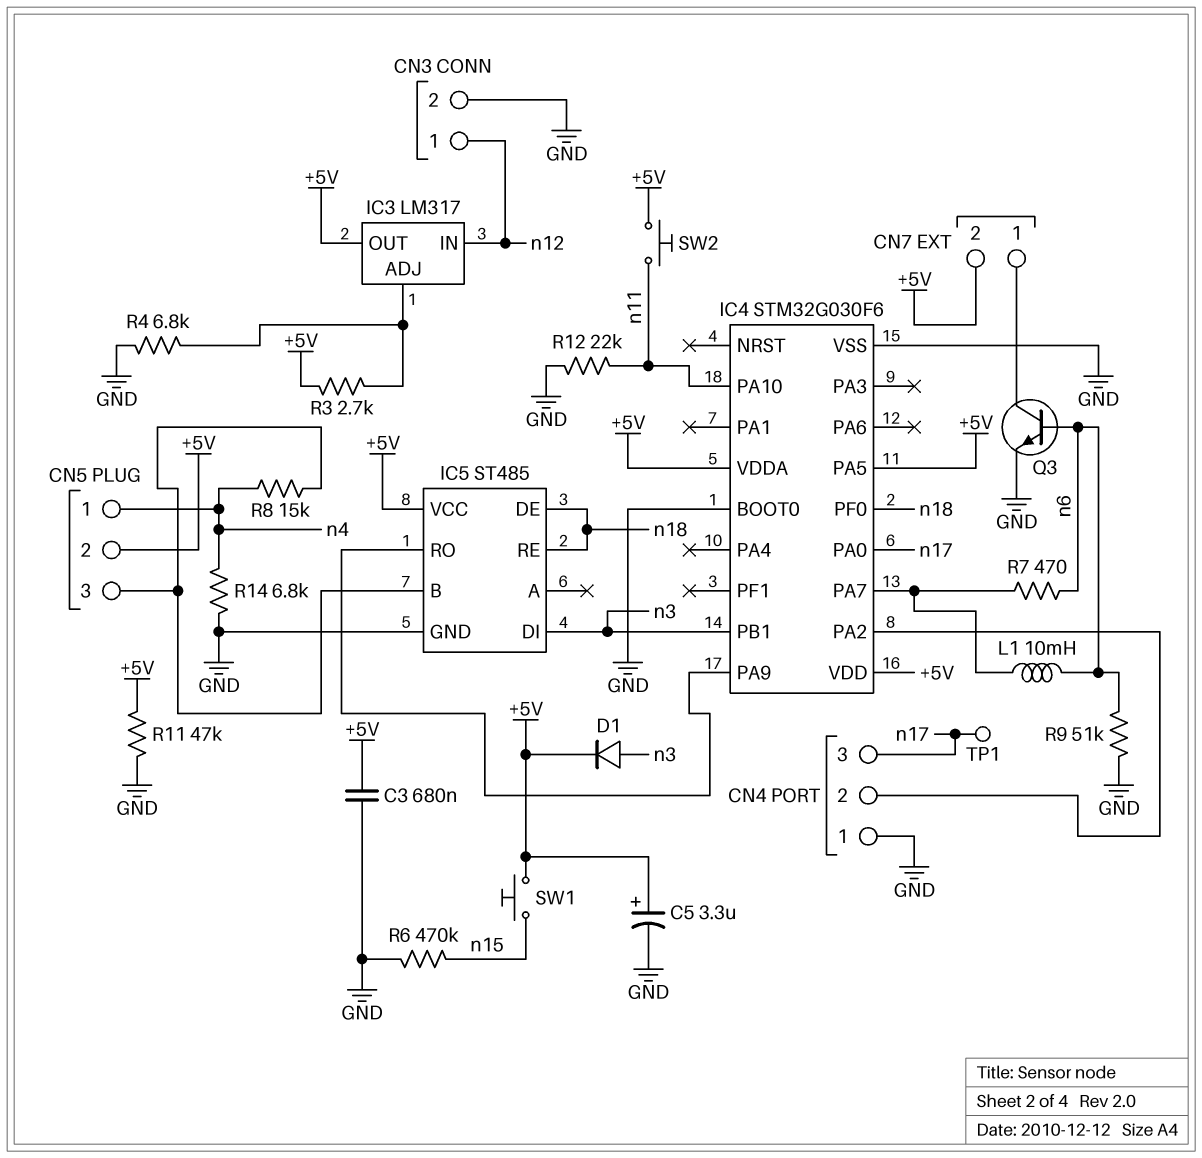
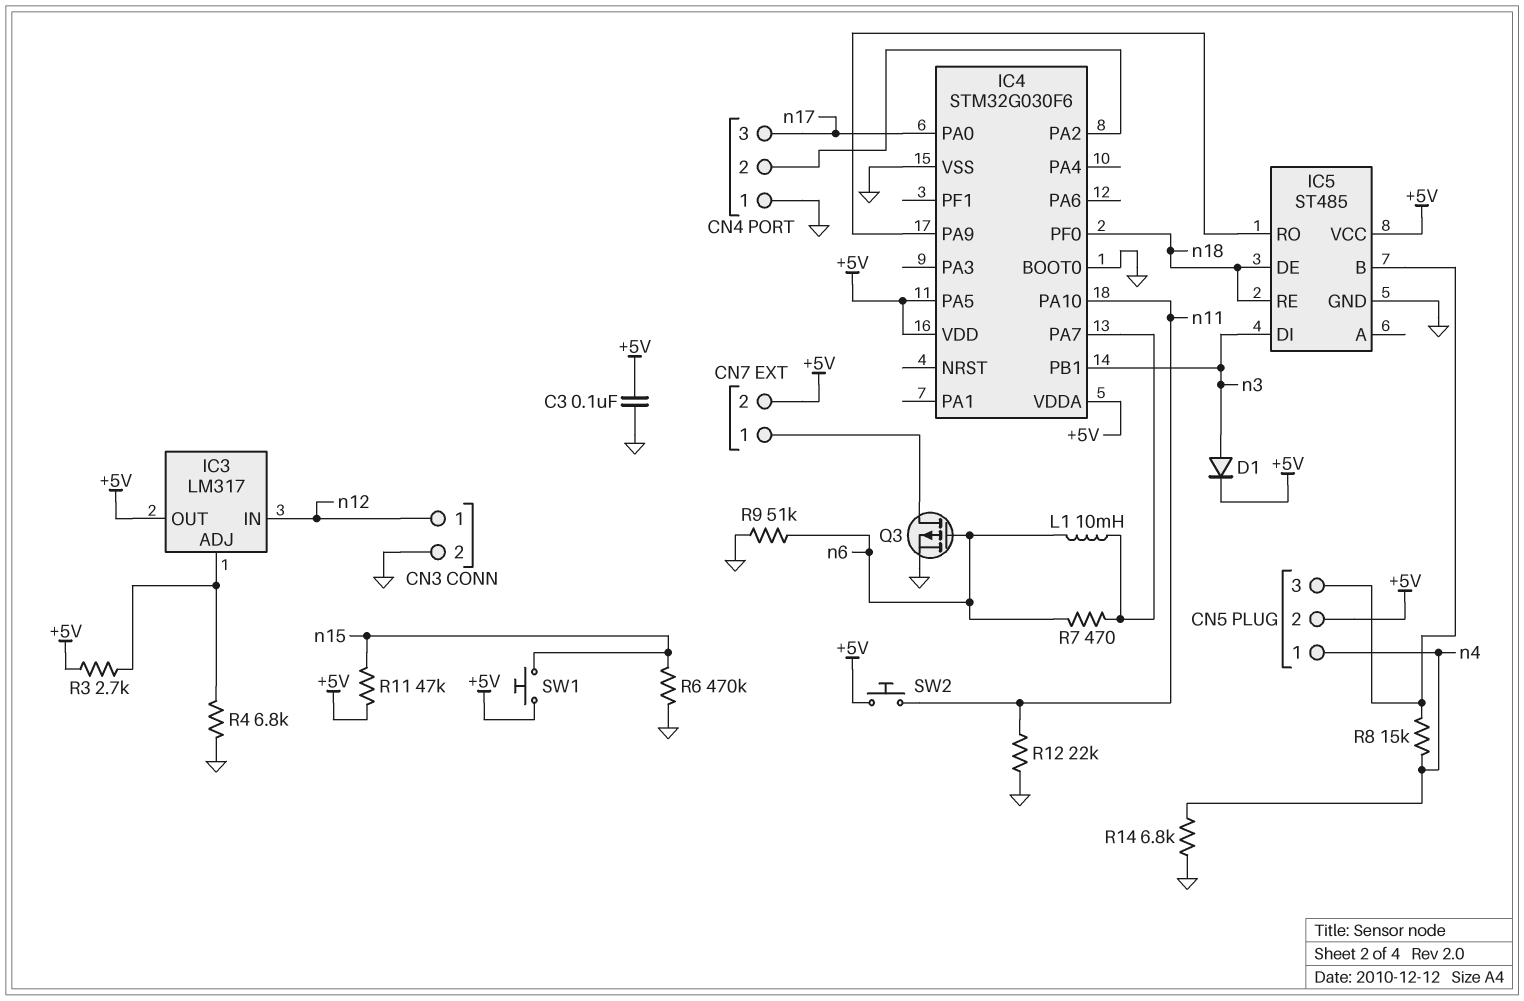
C3: 680nF (+5V, GND) -> 100nF (+5V, GND)
C5: 3.3uF (plus +5V, minus GND) -> none
Q3: NPN (B n6, C CN7/1, E GND) -> PMOS (G n6, D CN7/1, S GND)
R11: 47k (+5V, GND) -> 47k (+5V, n15)
TP1: test point (n17) -> none

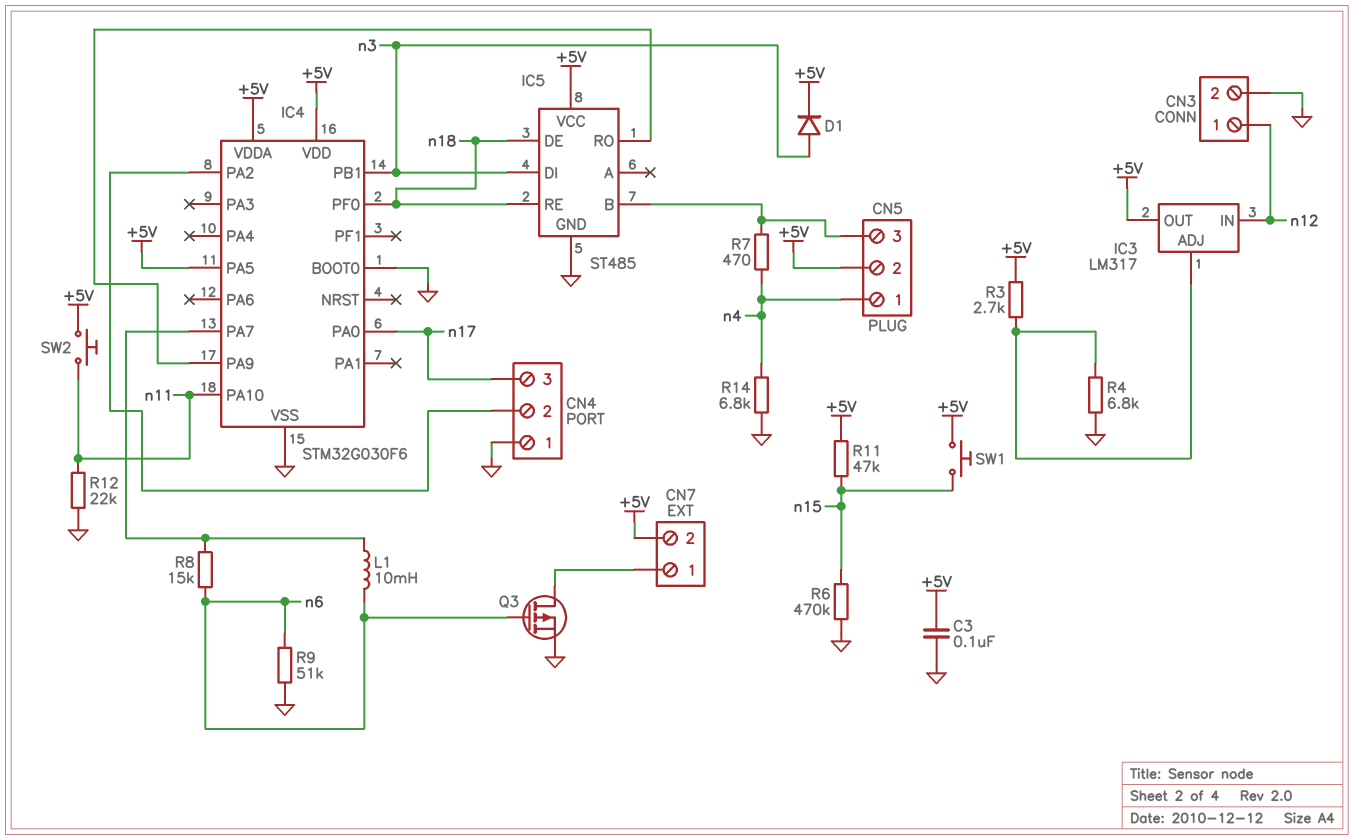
R7: 470 (IC4/PA7, n6) -> 470 (CN5/3, n4)
R8: 15k (CN5/3, n4) -> 15k (IC4/PA7, n6)

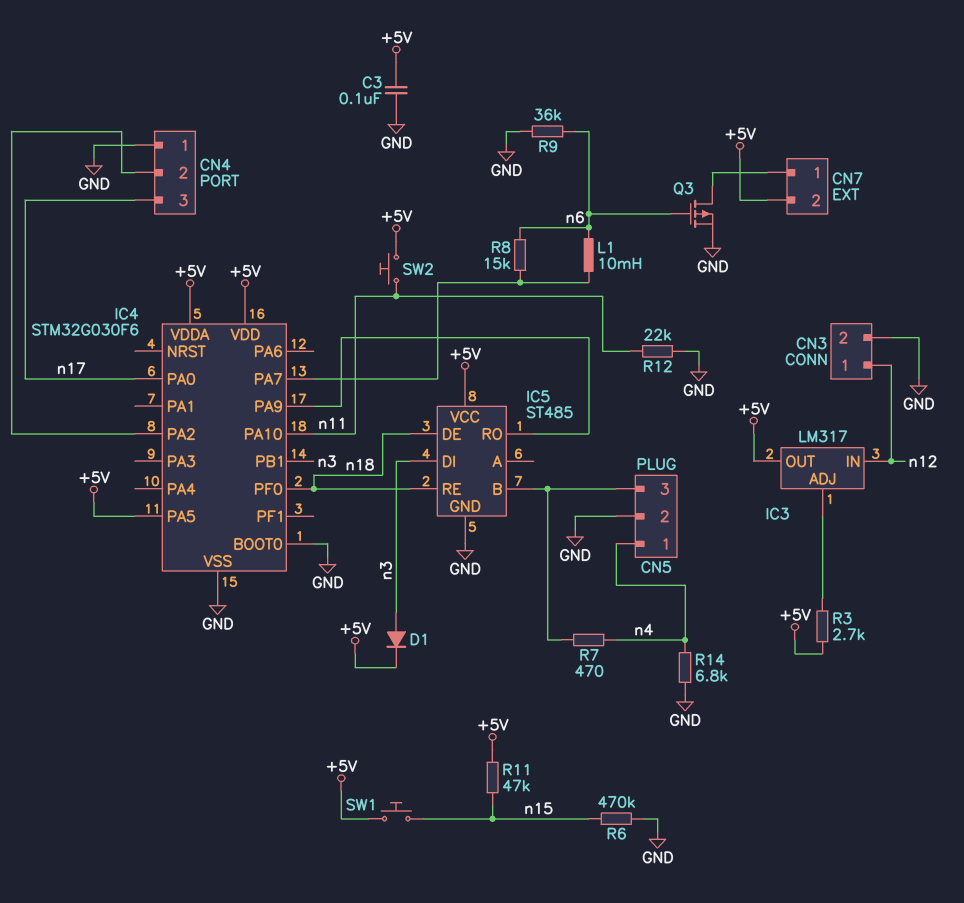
CN5 pin 2: +5V -> GND
R4: 6.8k (GND, IC3/ADJ) -> none
R9: 51k (GND, n6) -> 36k (GND, n6)

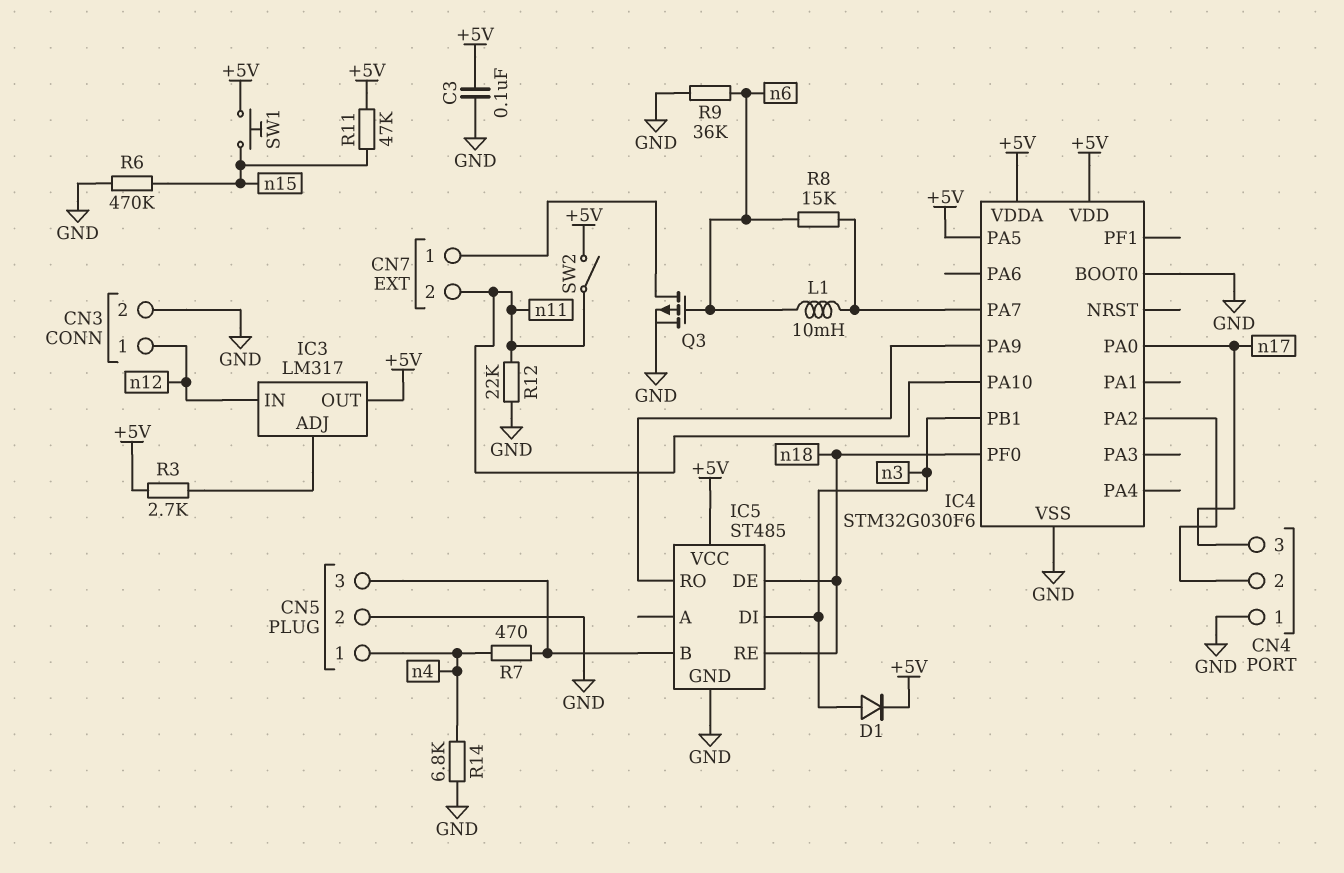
CN7 pin 2: +5V -> n11
SW2: button (+5V, n11) -> switch (+5V, n11)

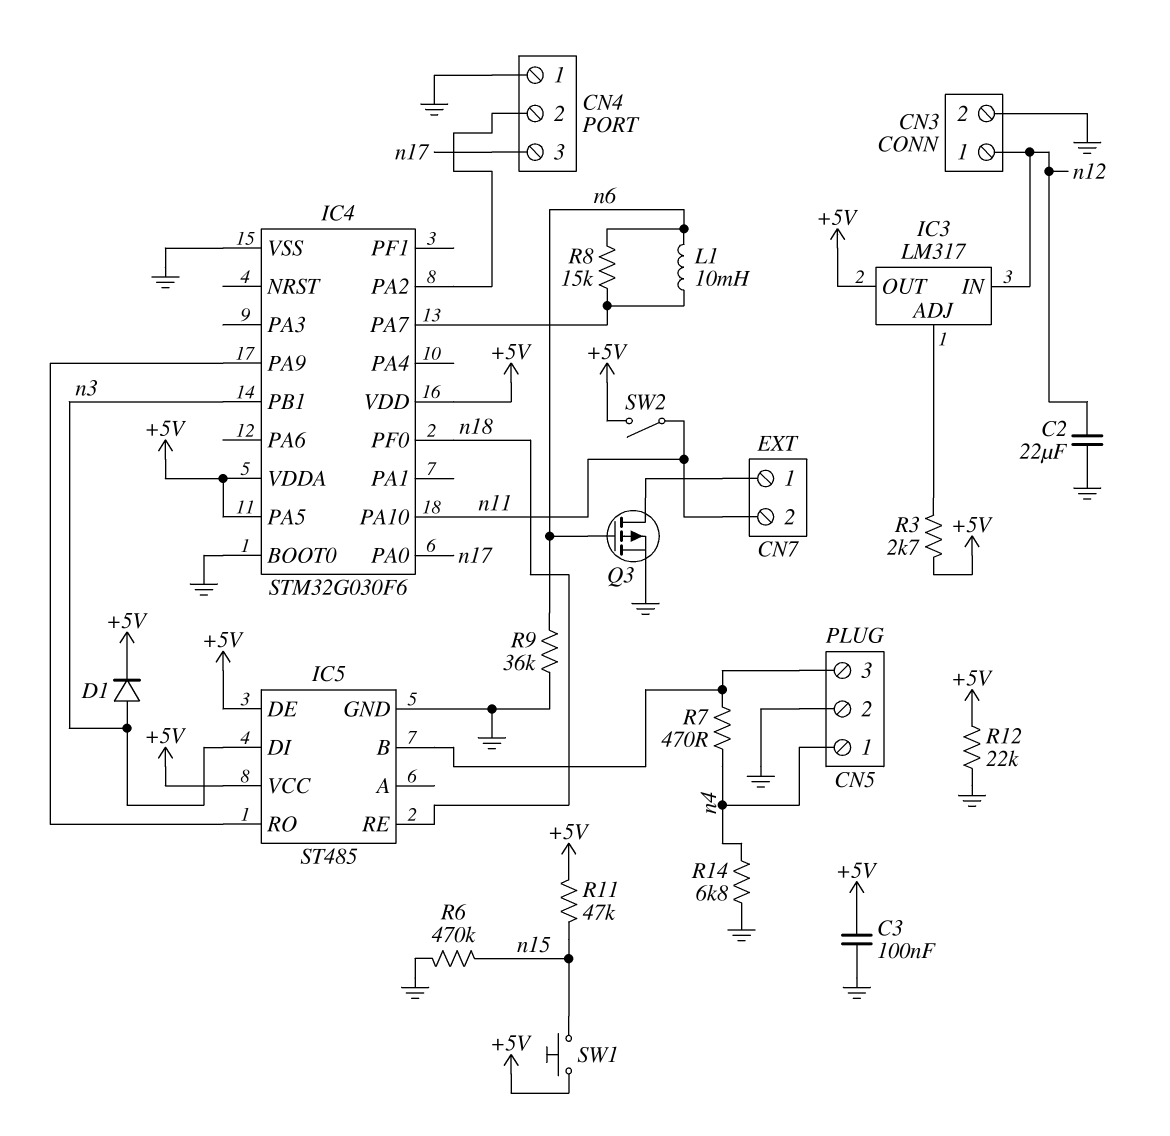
C2: none -> 22uF (GND, n12)
IC5 pin DE: n18 -> +5V
R12: 22k (GND, n11) -> 22k (+5V, GND)

